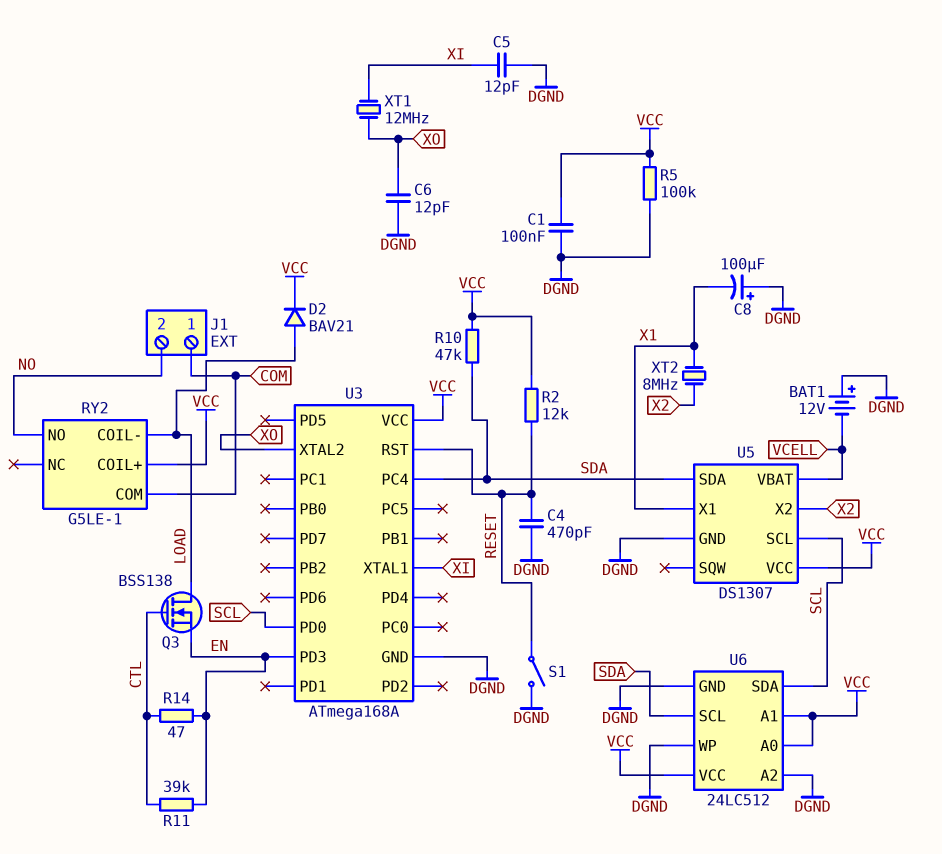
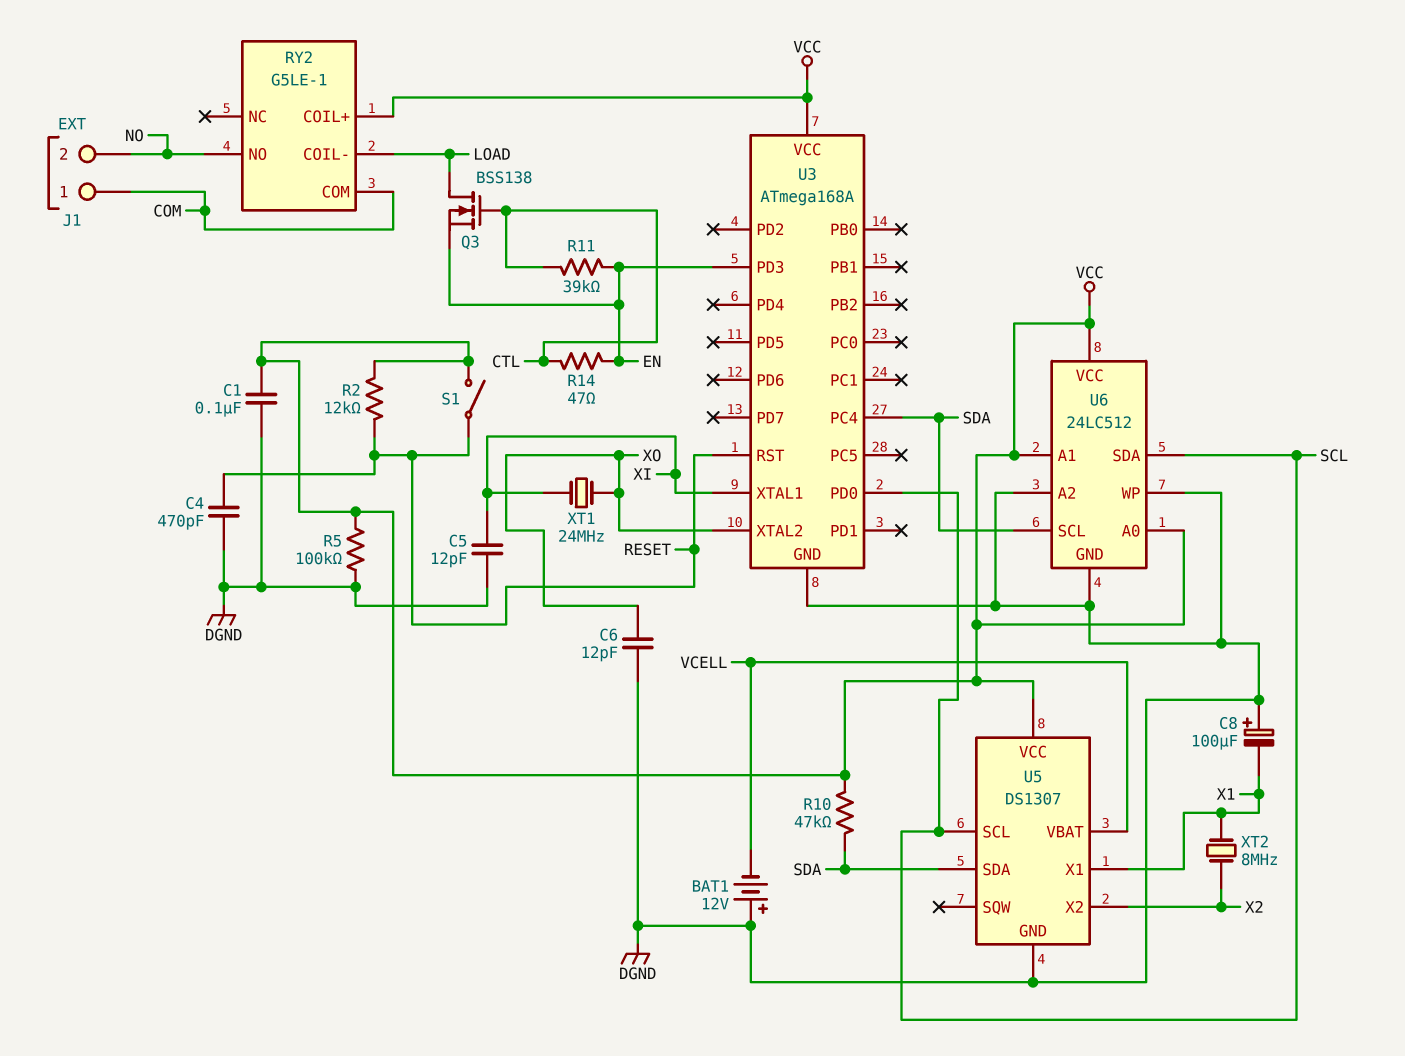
D2: diode BAV21 (A LOAD, K VCC) -> none
S1: switch (DGND, RESET) -> switch (RESET, VCC)
XT1: 12MHz (XI, XO) -> 24MHz (XI, XO)

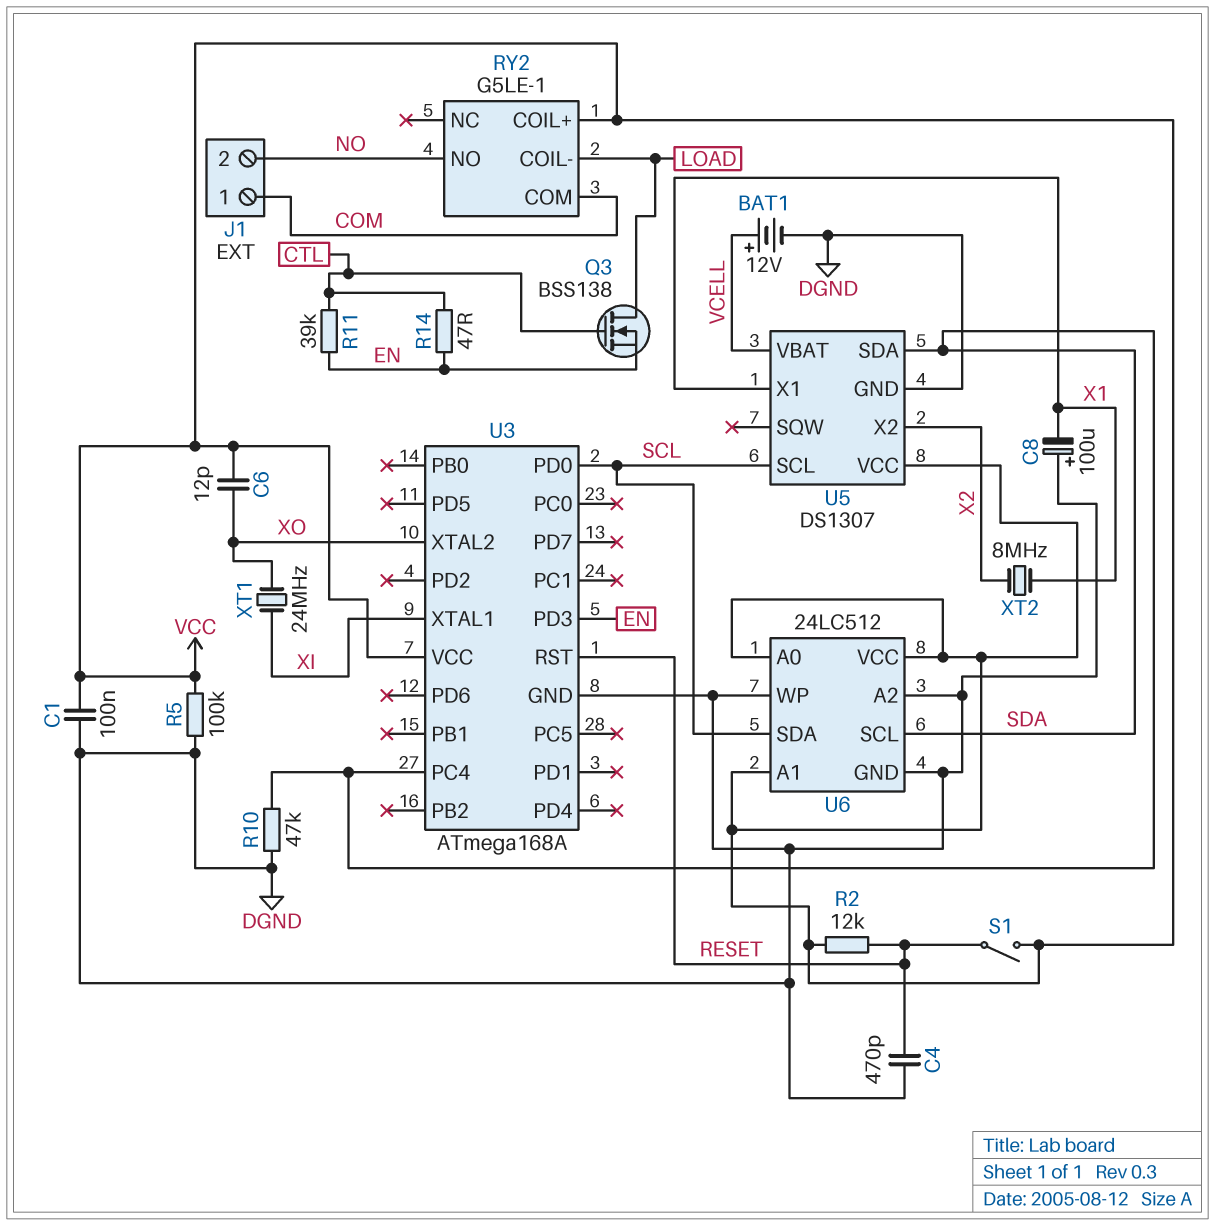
BAT1: 12V (plus DGND, minus VCELL) -> 12V (plus VCELL, minus DGND)
C5: 12pF (DGND, XI) -> none
C6: 12pF (DGND, XO) -> 12pF (VCC, XO)
R10: 47k (SDA, VCC) -> 47k (DGND, SDA)

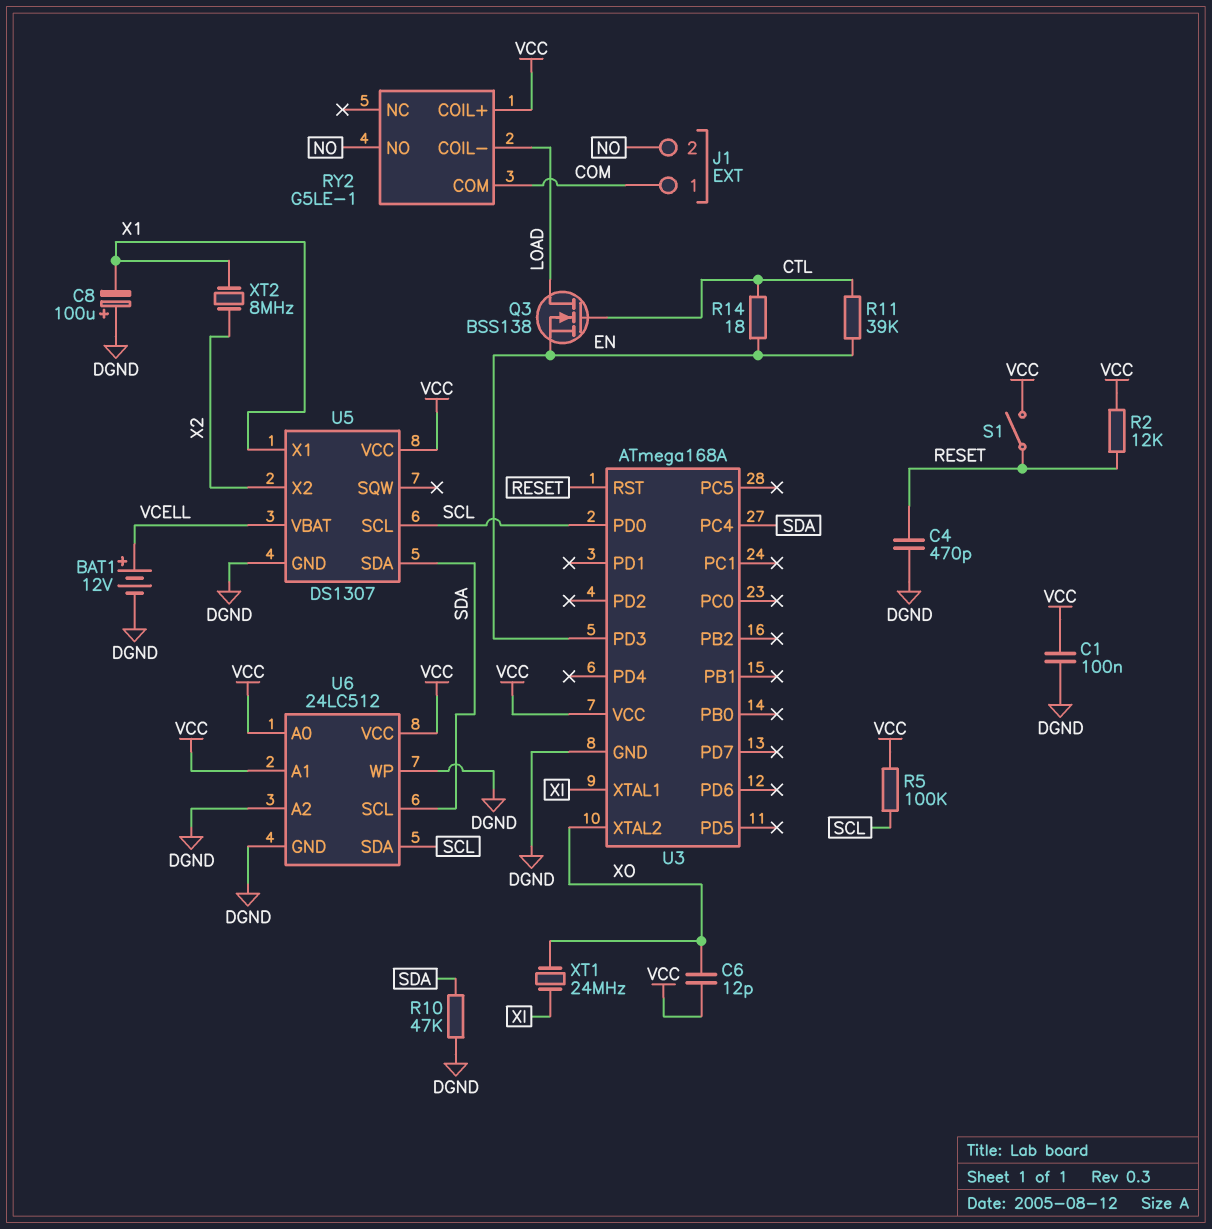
R5: 100k (DGND, VCC) -> 100k (SCL, VCC)
R14: 47 (CTL, EN) -> 18 (CTL, EN)

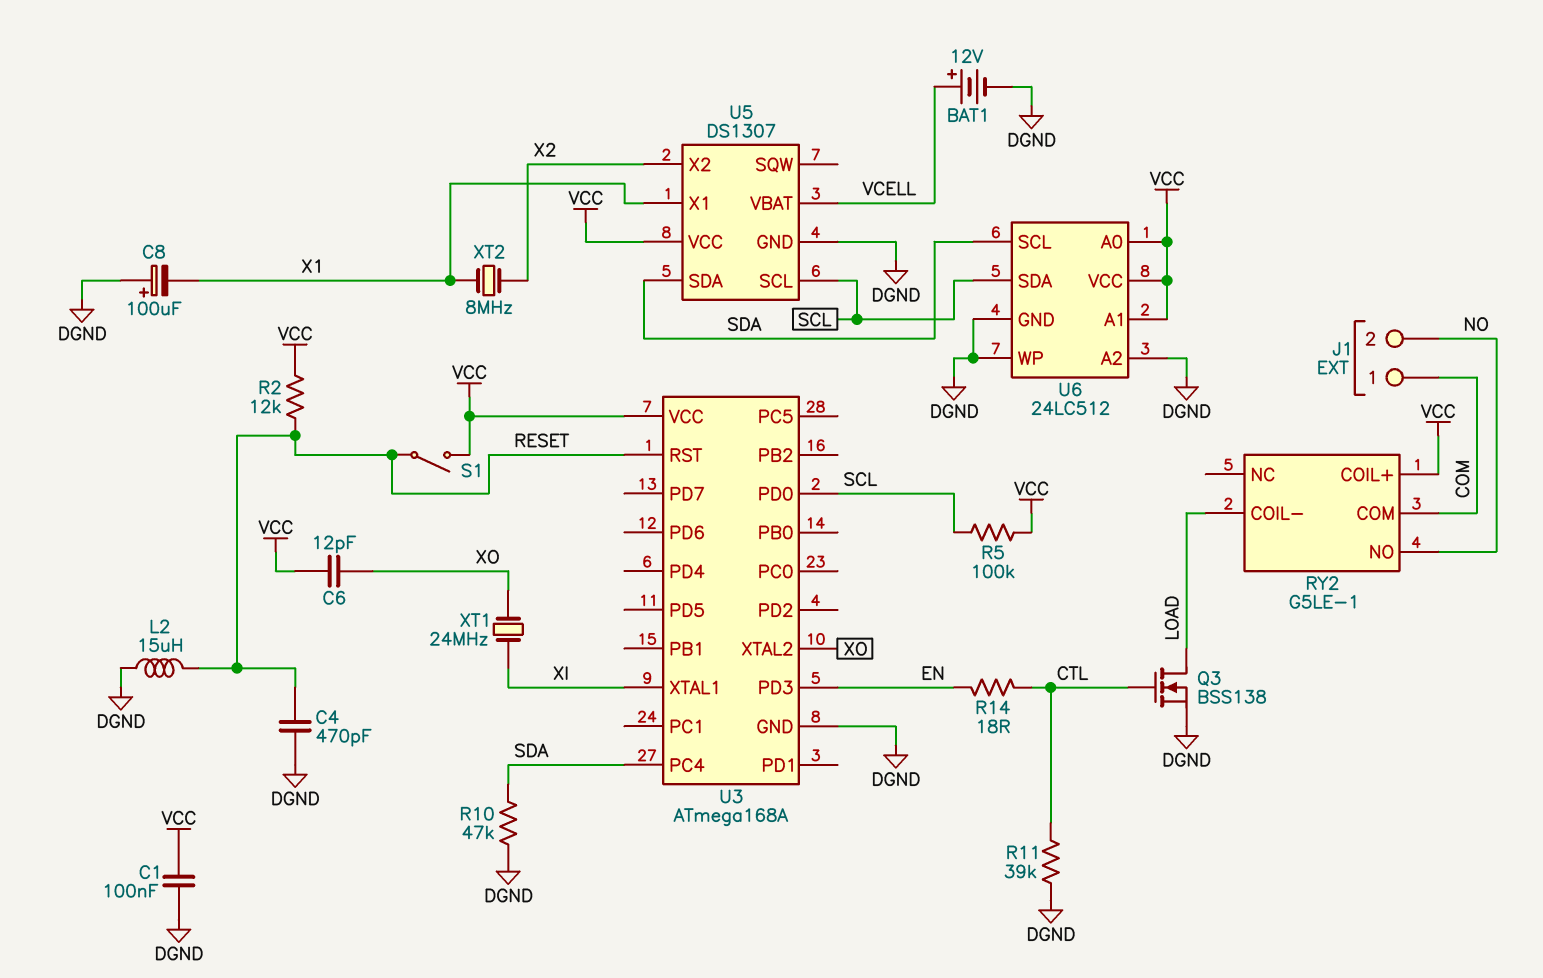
L2: none -> 15uH (DGND, RESET)
Q3: NMOS BSS138 (G CTL, D LOAD, S EN) -> NMOS BSS138 (G CTL, D LOAD, S DGND)
R11: 39k (CTL, EN) -> 39k (CTL, DGND)

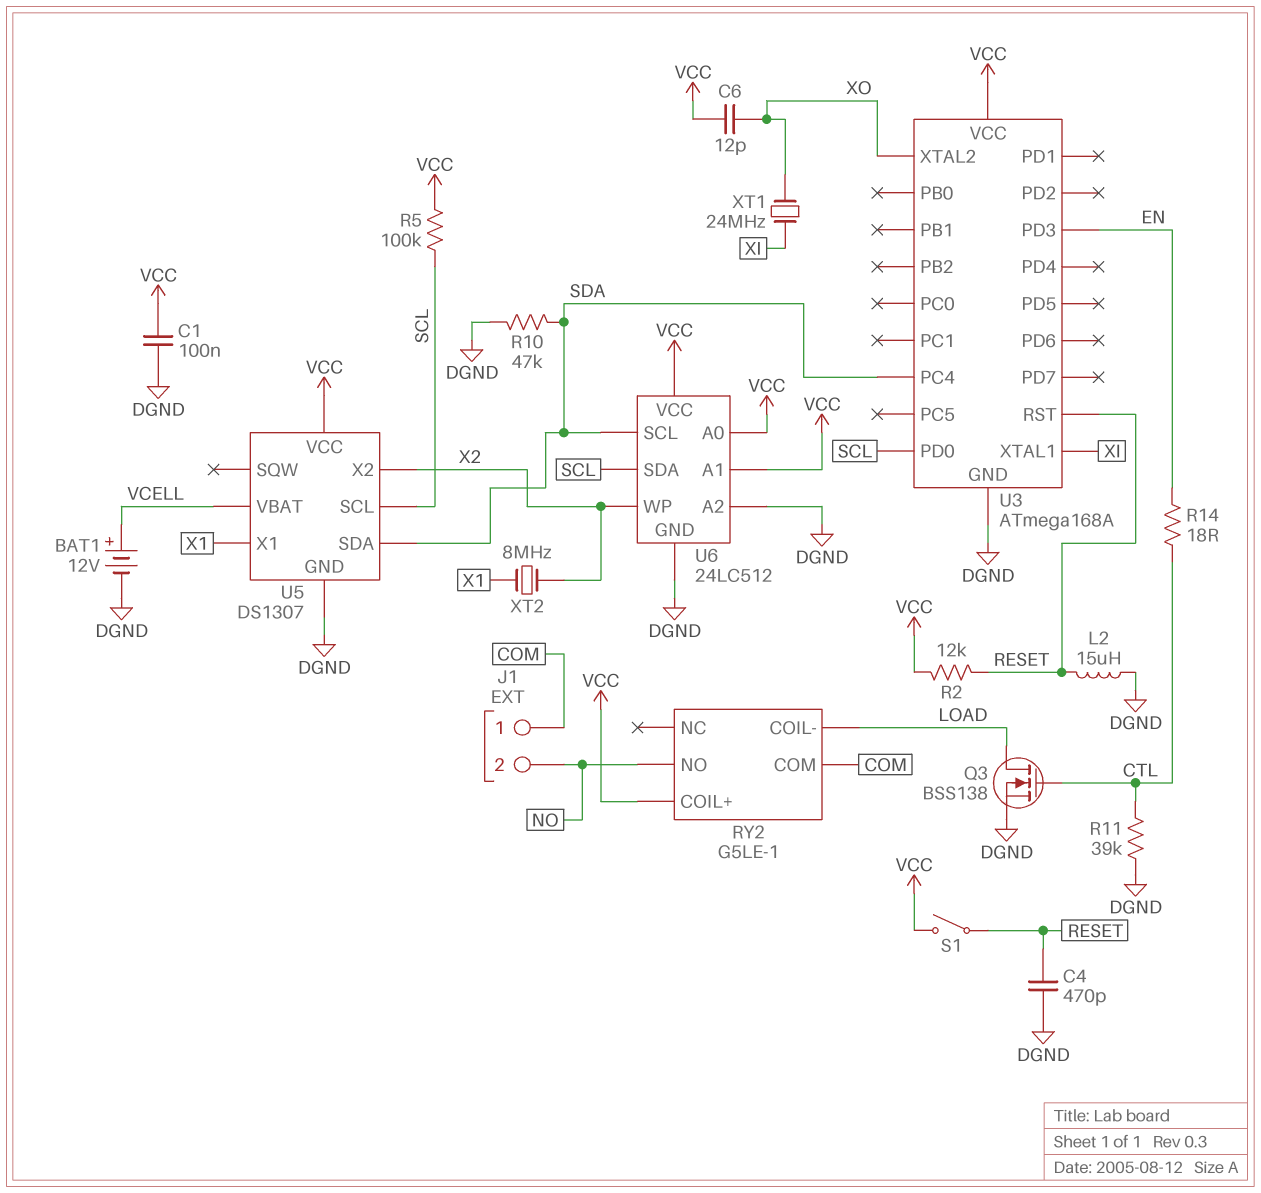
C8: 100uF (plus DGND, minus X1) -> none
U6 pin WP: DGND -> X2

